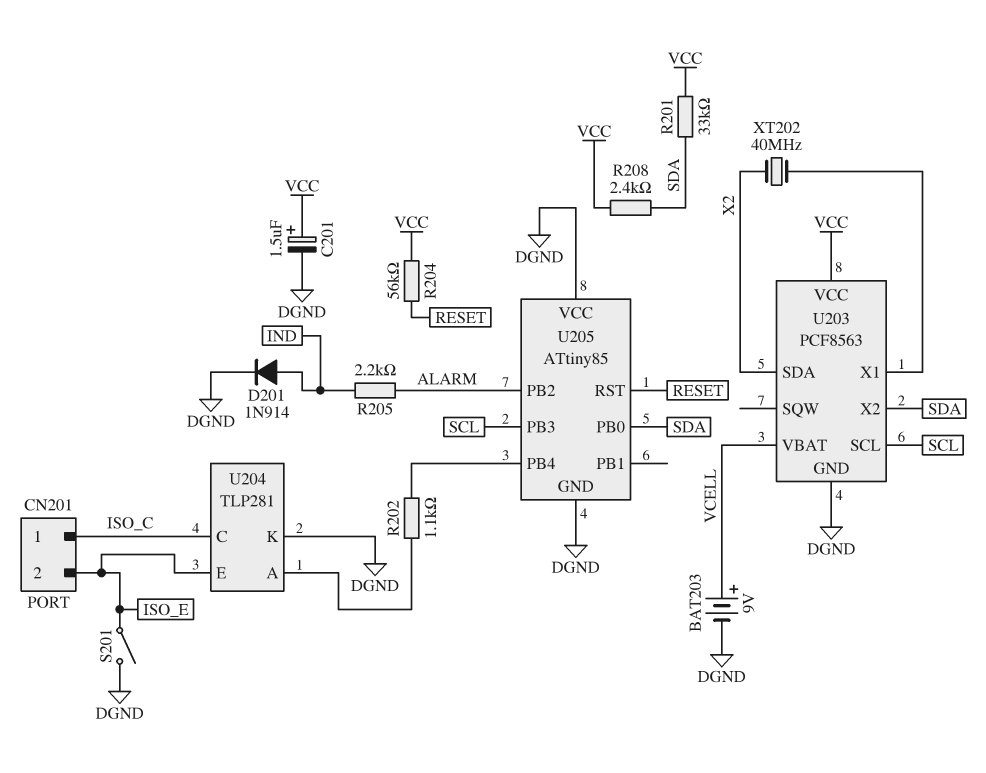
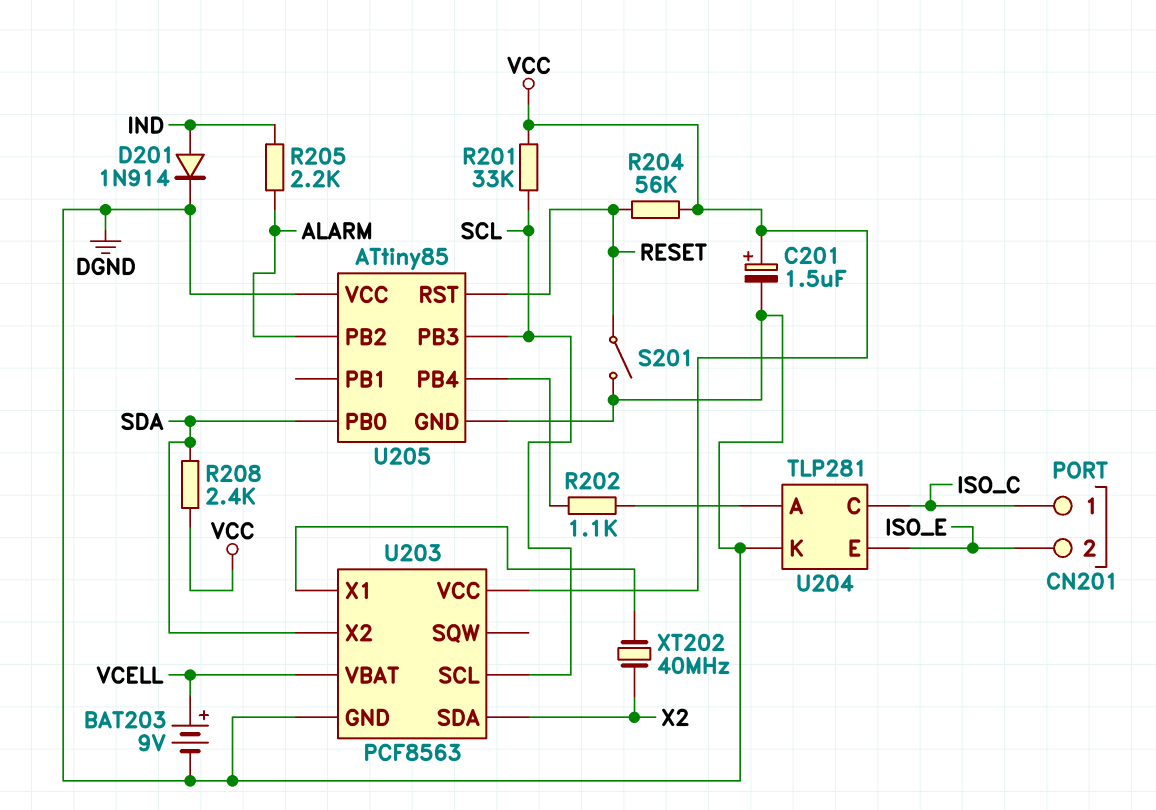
R201: 33k (SDA, VCC) -> 33k (SCL, VCC)
S201: switch (DGND, ISO_E) -> switch (DGND, RESET)

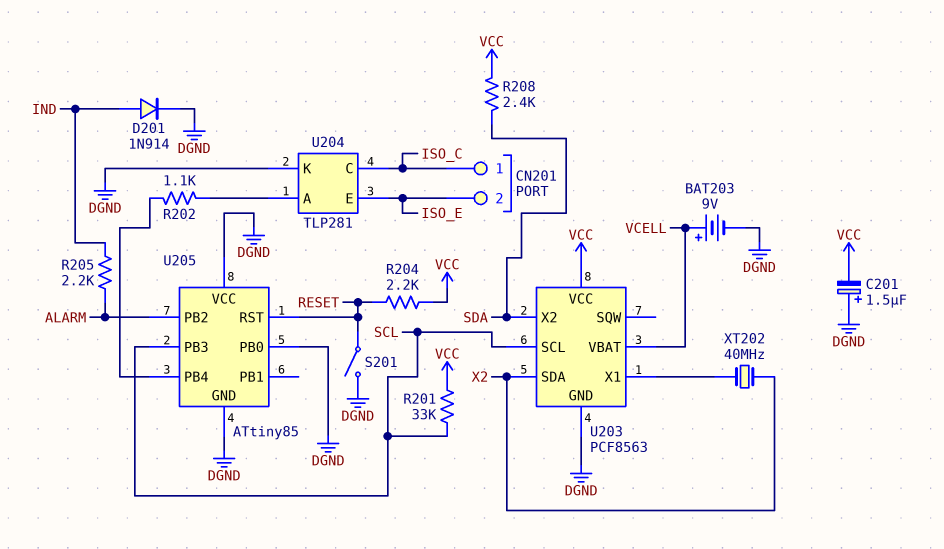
C201: 1.5uF (plus VCC, minus DGND) -> 1.5uF (plus DGND, minus VCC)
R204: 56k (RESET, VCC) -> 2.2k (RESET, VCC)
U205 pin PB0: SDA -> DGND

